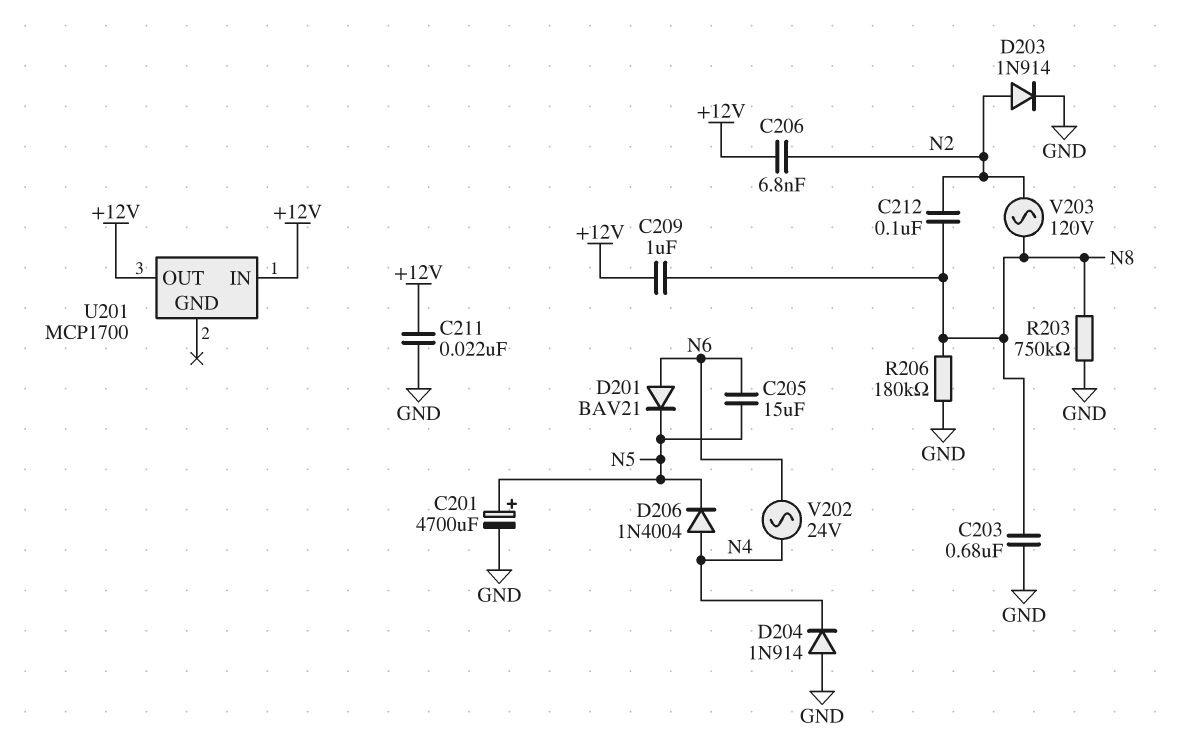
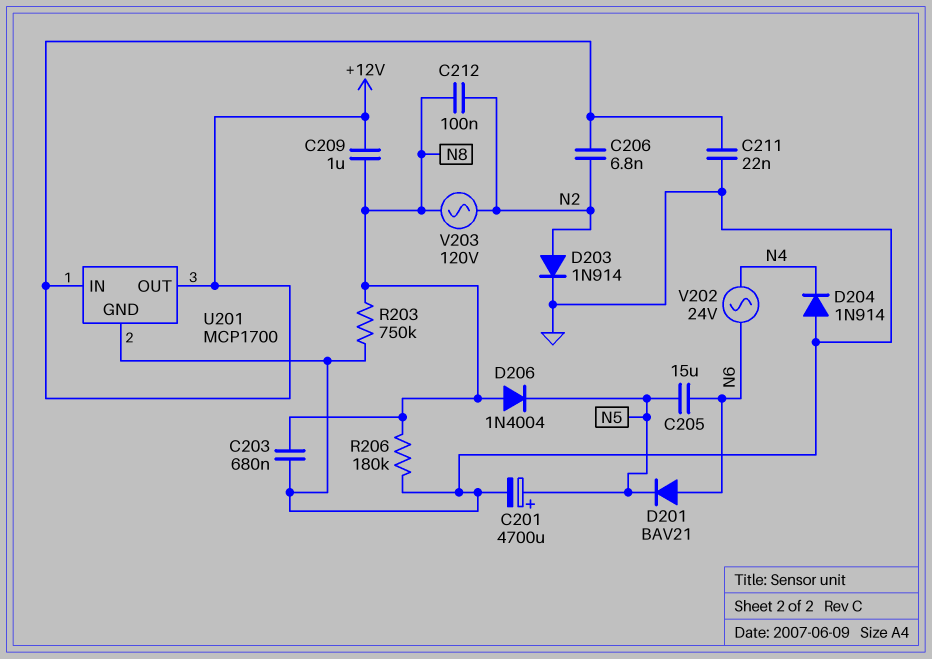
D206: diode 1N4004 (A N4, K N5) -> diode 1N4004 (A N8, K N5)
U201 pin GND: none -> GND

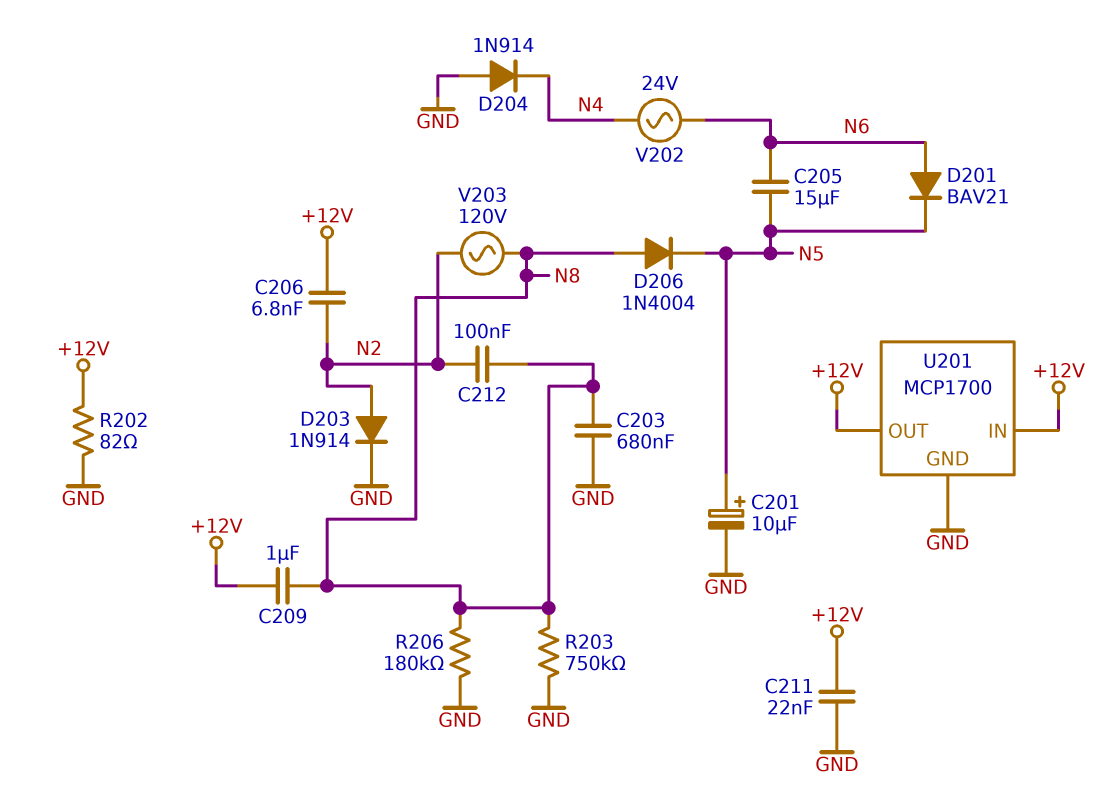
C201: 4700uF (plus N5, minus GND) -> 10uF (plus N5, minus GND)
R202: none -> 82 (+12V, GND)

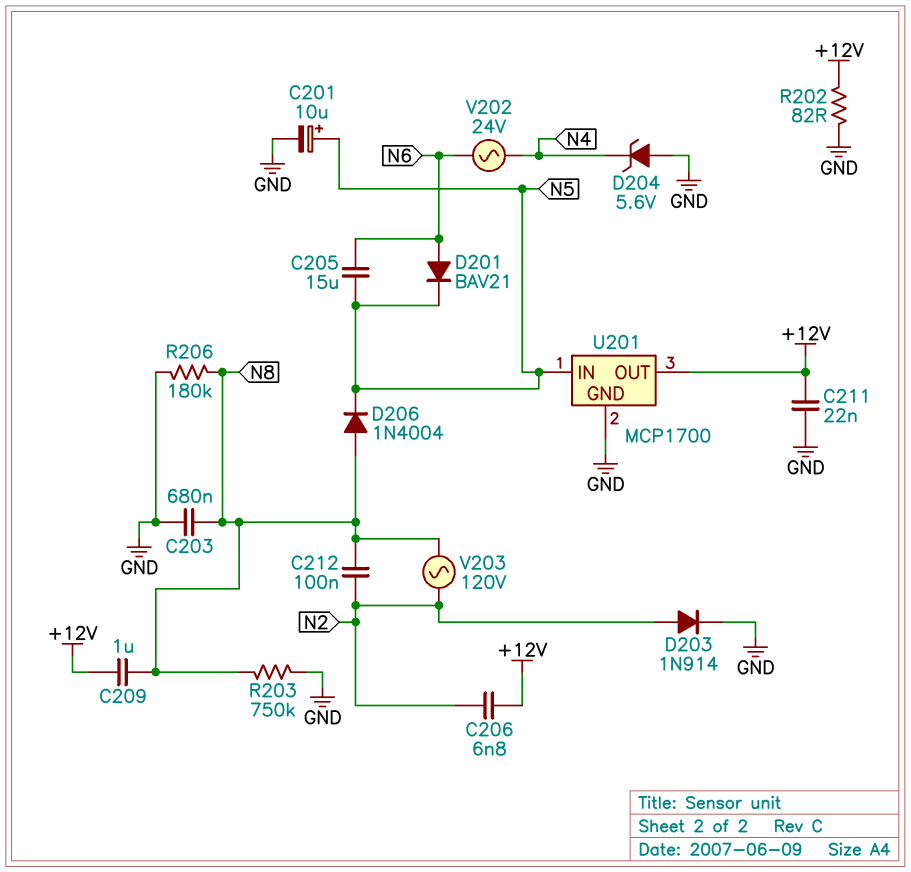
D204: diode 1N914 (A GND, K N4) -> zener 5.6V (A GND, K N4)
U201 pin IN: +12V -> N5

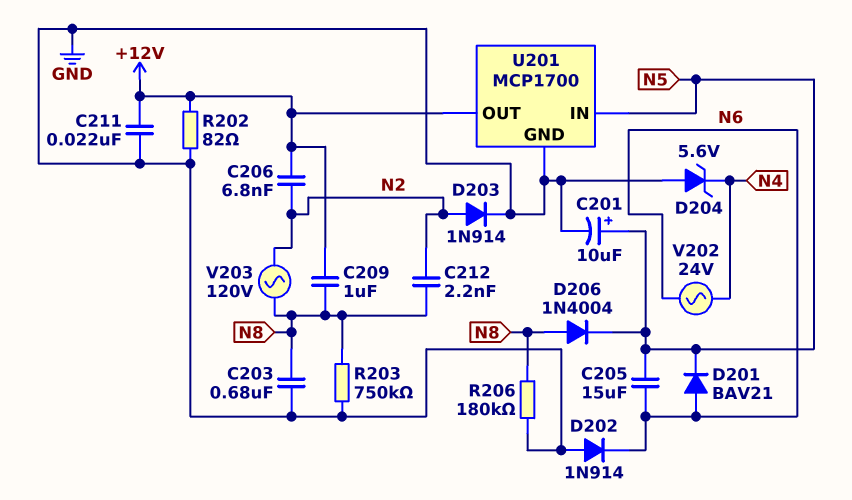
C212: 100nF (N2, N8) -> 2.2nF (N2, N8)
D202: none -> diode 1N914 (A GND, K N6)

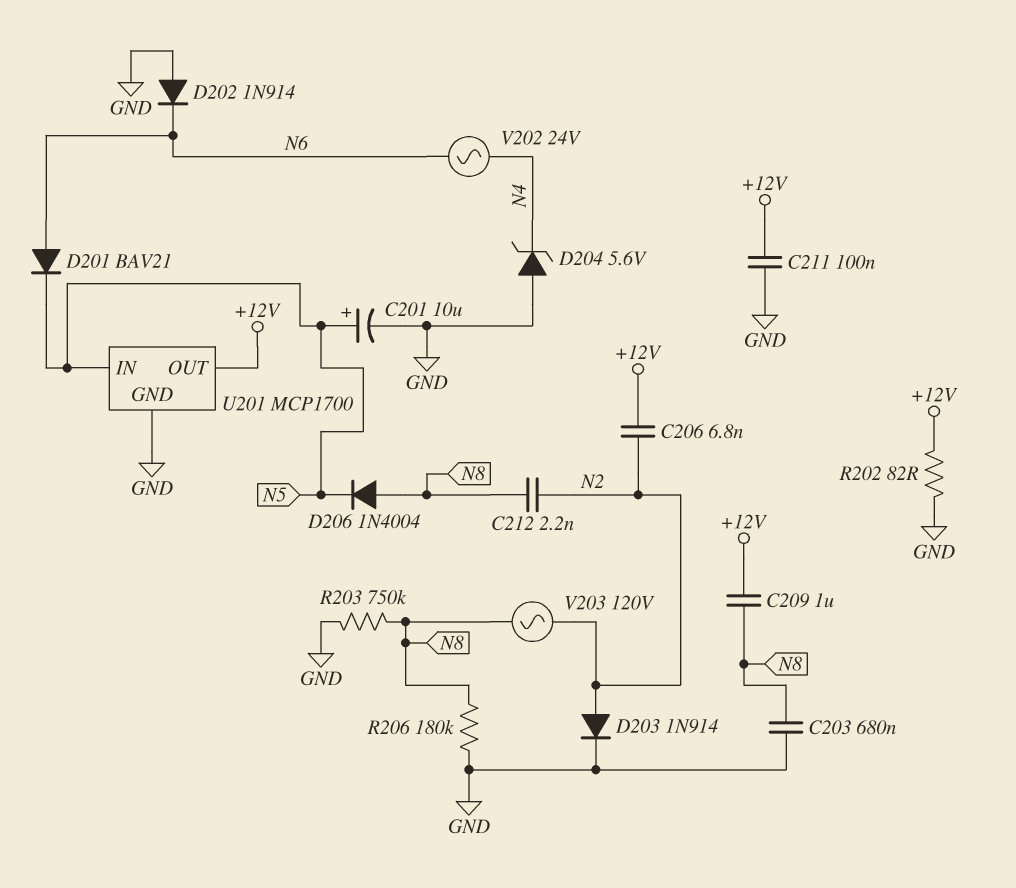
C205: 15uF (N5, N6) -> none
C211: 22nF (+12V, GND) -> 100nF (+12V, GND)

